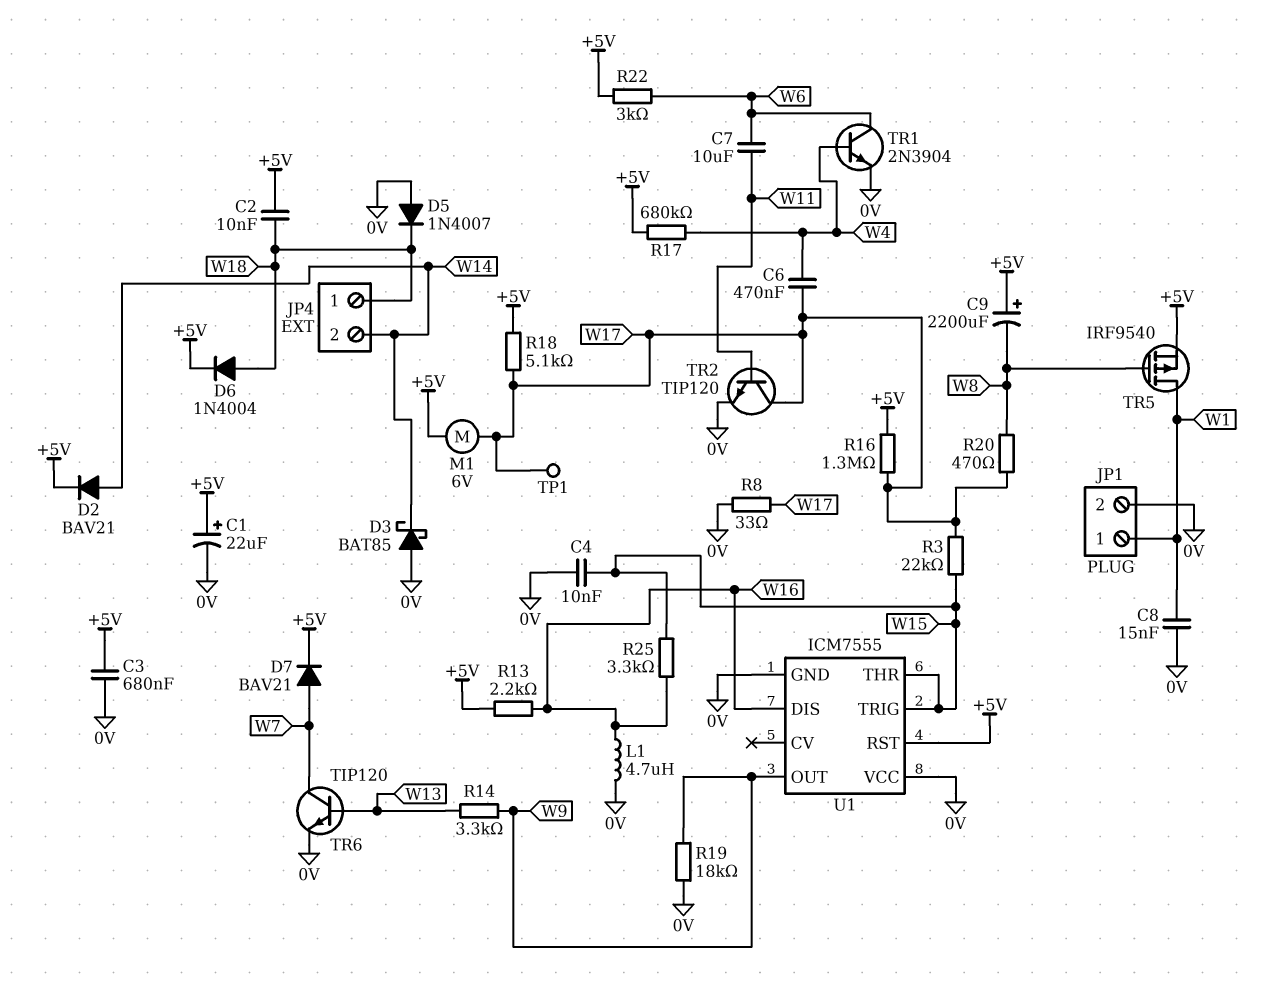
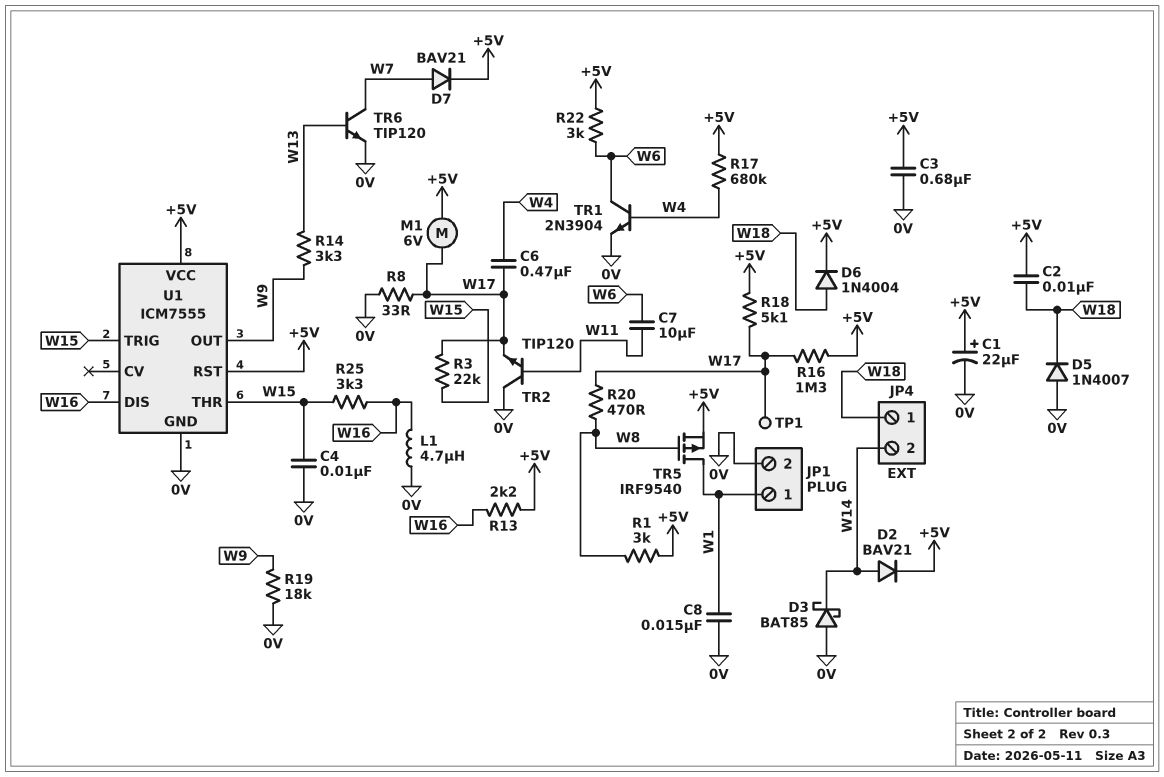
C9: 2200uF (plus +5V, minus W8) -> none
R1: none -> 3k (+5V, W8)
TR2: NPN TIP120 (B W11, C W17, E 0V) -> NPN TIP120 (B W11, C 0V, E W17)
U1 pin VCC: 0V -> +5V

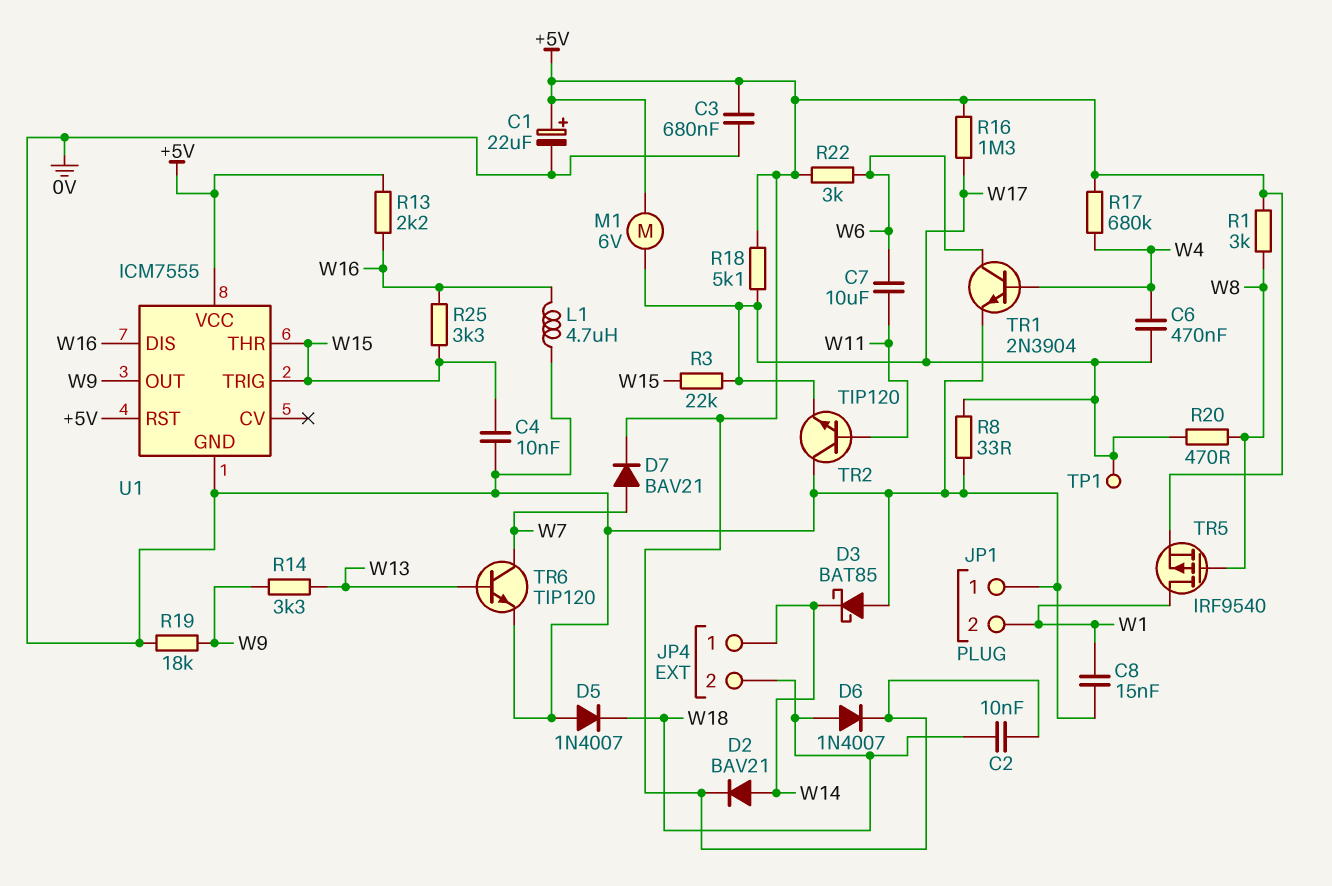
D6: diode 1N4004 (A W18, K +5V) -> diode 1N4007 (A W18, K +5V)
JP1 pin 1: W1 -> 0V
JP1 pin 2: 0V -> W1
JP4 pin 1: W18 -> W14
JP4 pin 2: W14 -> W18

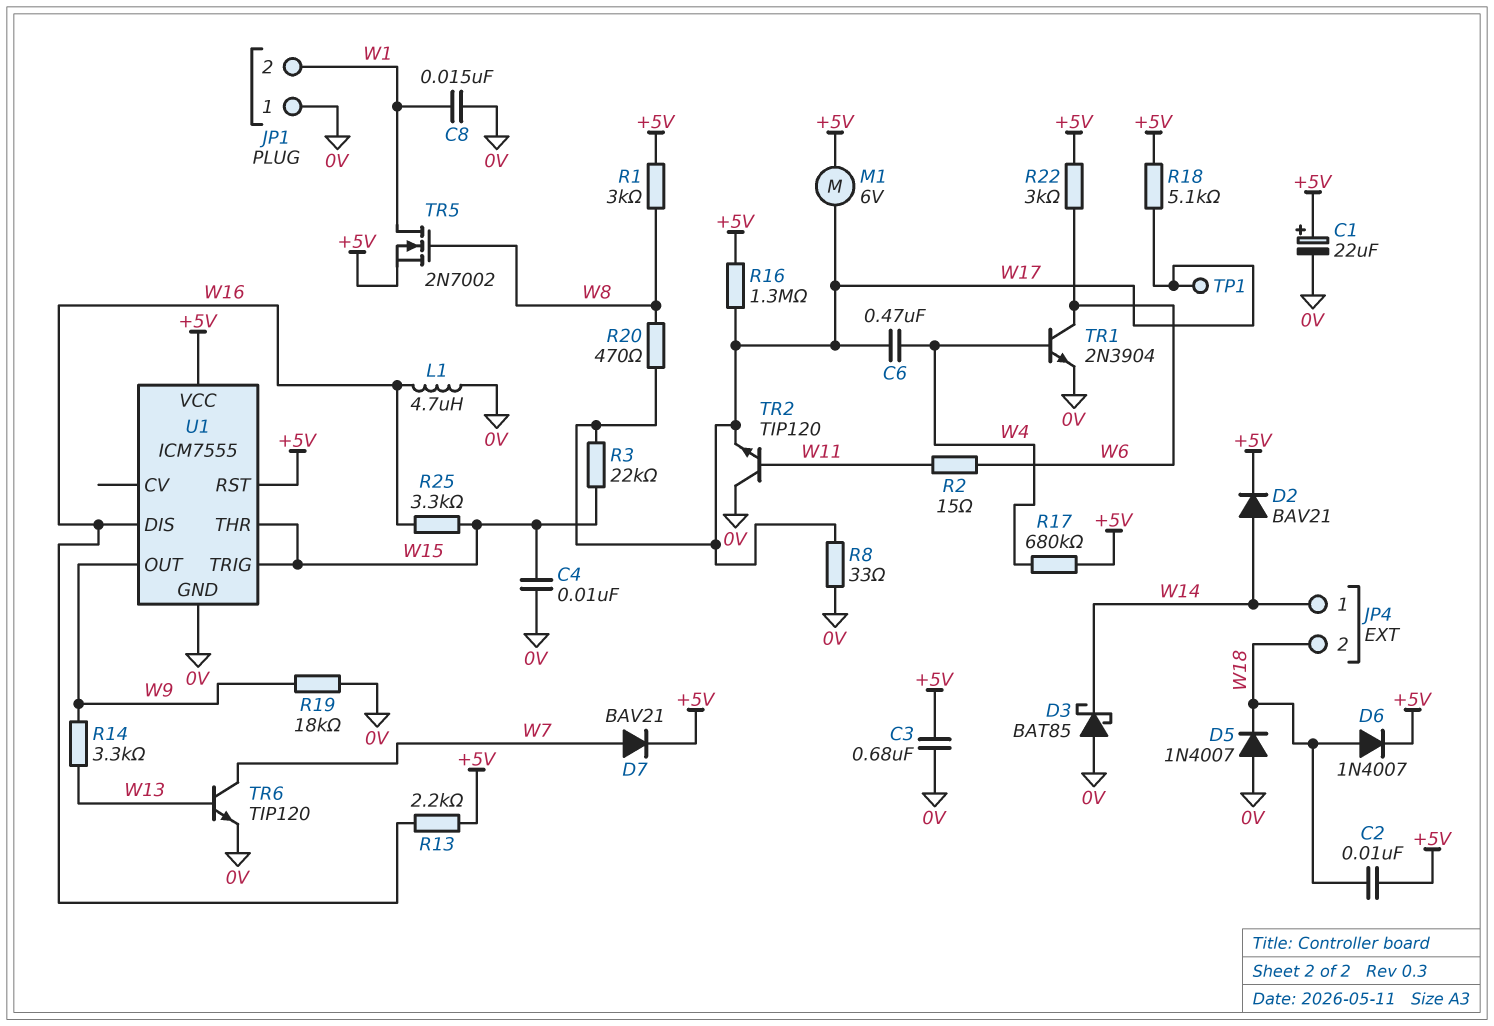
C7: 10uF (W6, W11) -> none
R2: none -> 15 (W6, W11)
TR5: PMOS IRF9540 (G W8, D W1, S +5V) -> NMOS 2N7002 (G W8, D W1, S +5V)

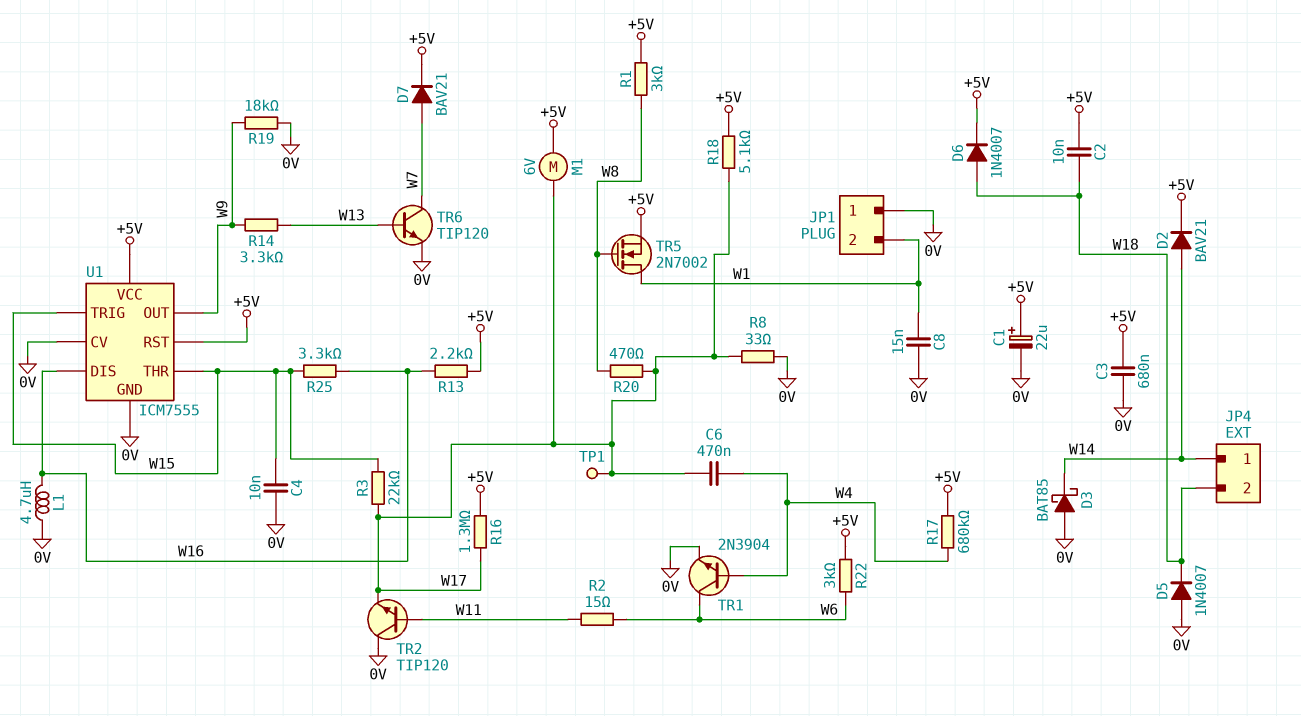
U1 pin CV: none -> 0V

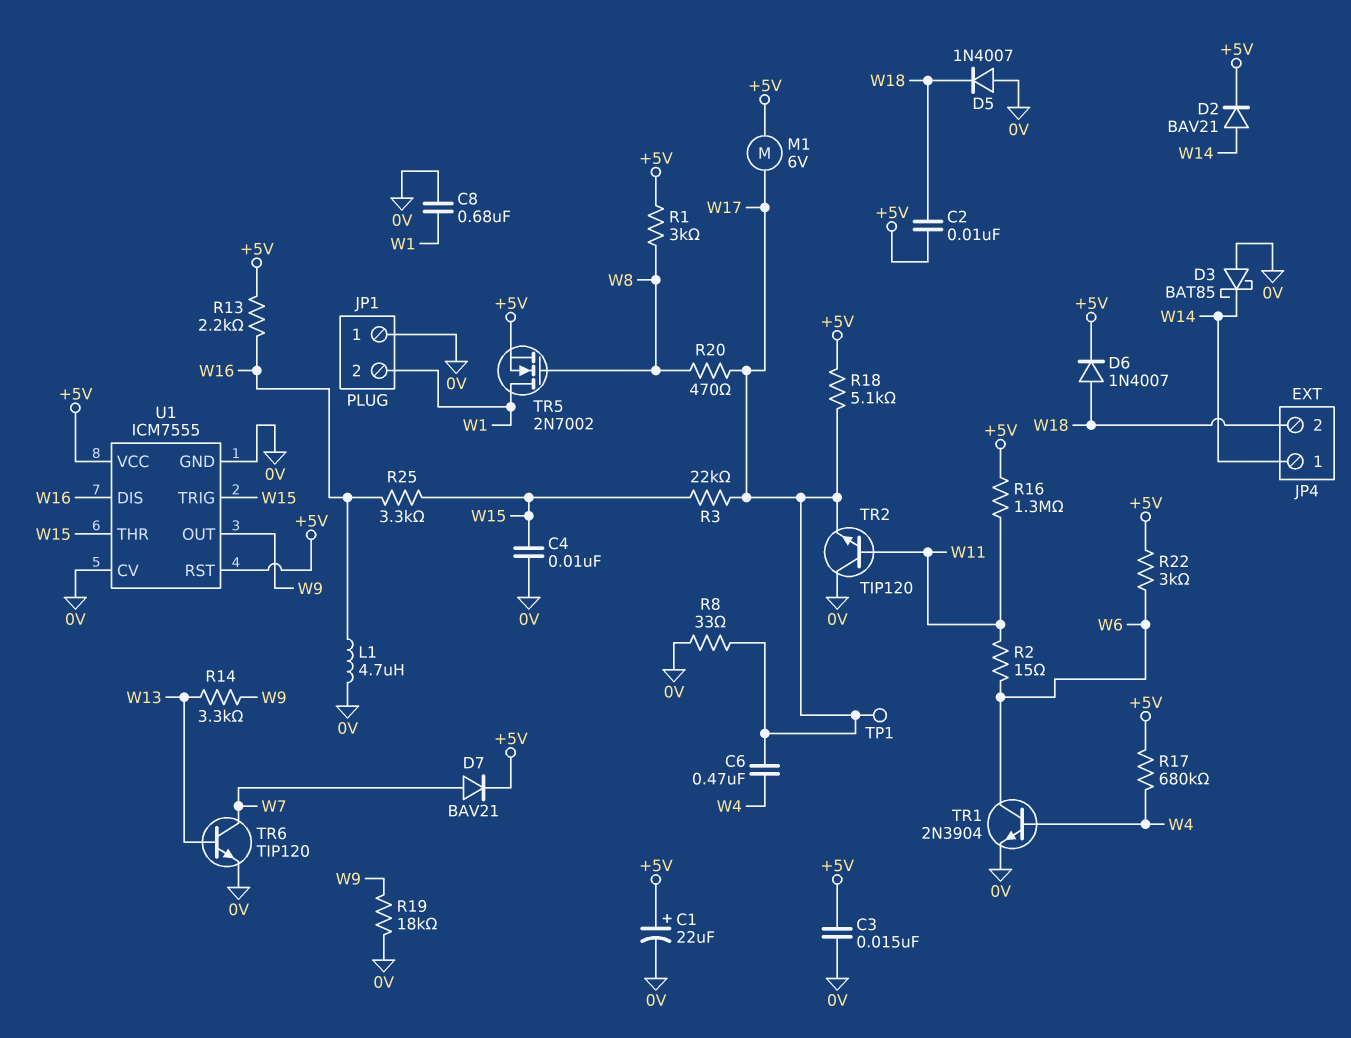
C3: 680nF (+5V, 0V) -> 15nF (+5V, 0V)
C8: 15nF (0V, W1) -> 680nF (0V, W1)
R16: 1.3M (+5V, W17) -> 1.3M (+5V, W11)

